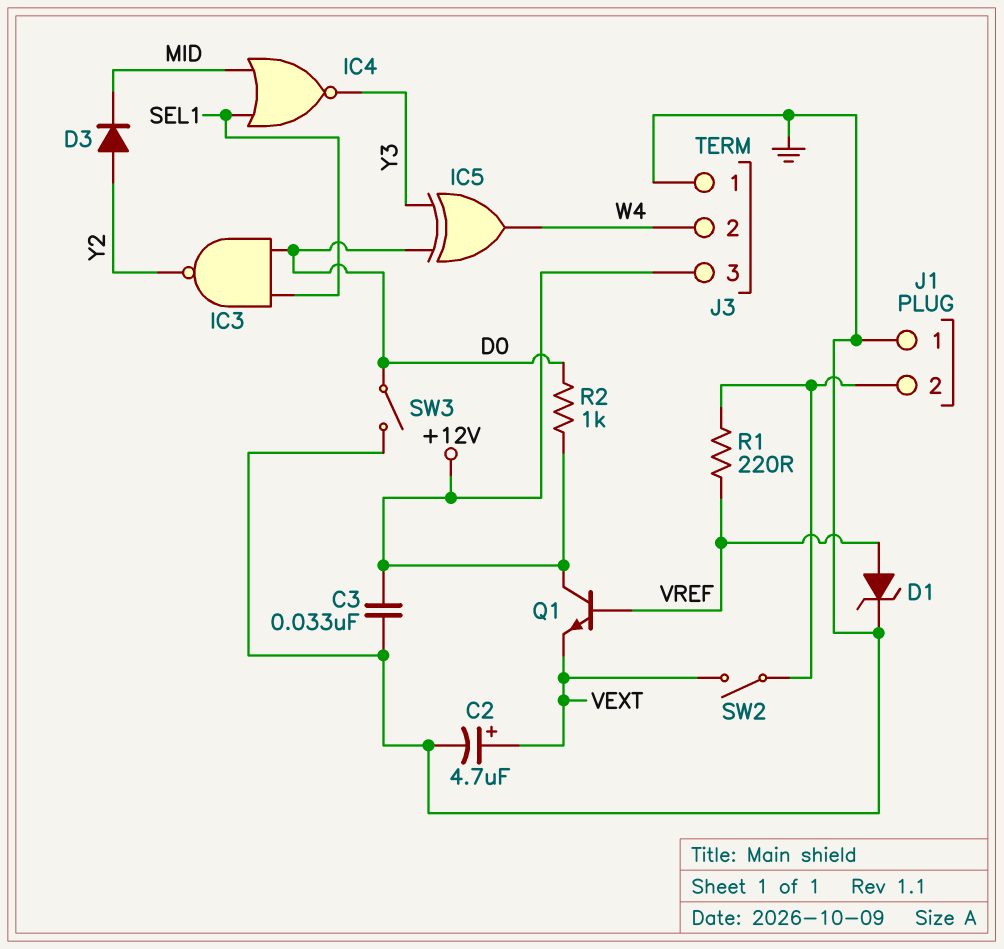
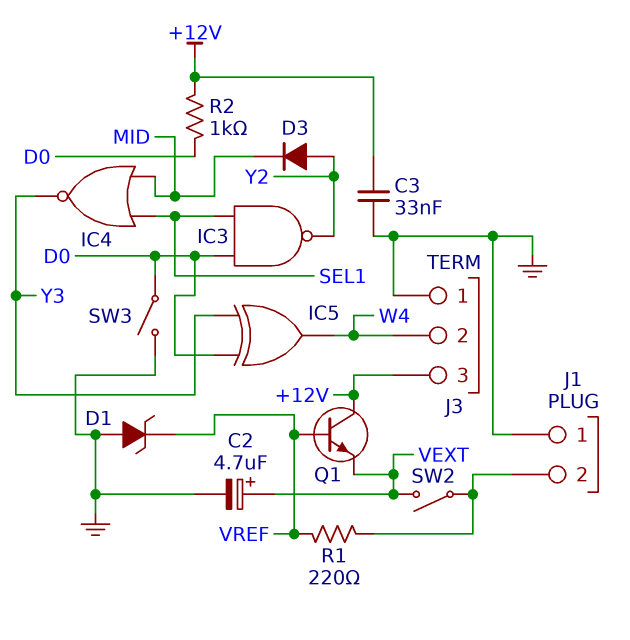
D1: zener (A VREF, K GND) -> zener (A GND, K VREF)

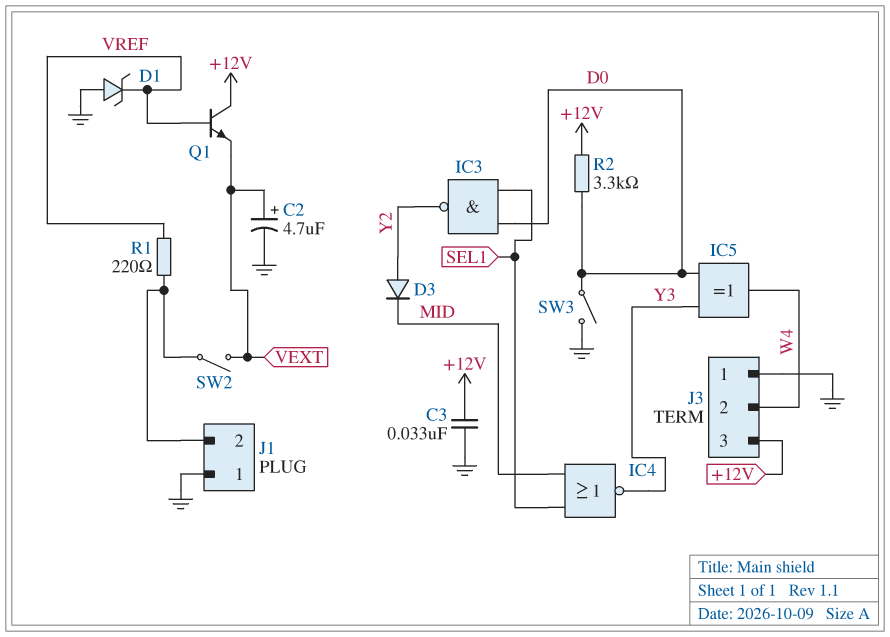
R2: 1k (+12V, D0) -> 3.3k (+12V, D0)

